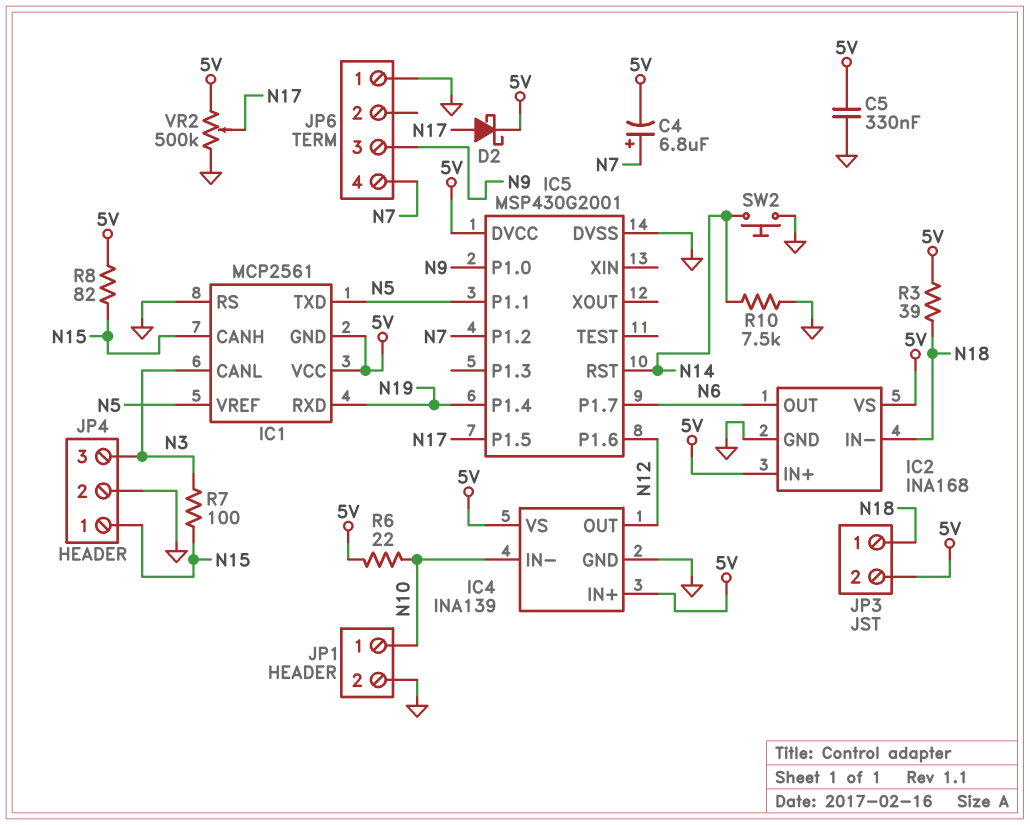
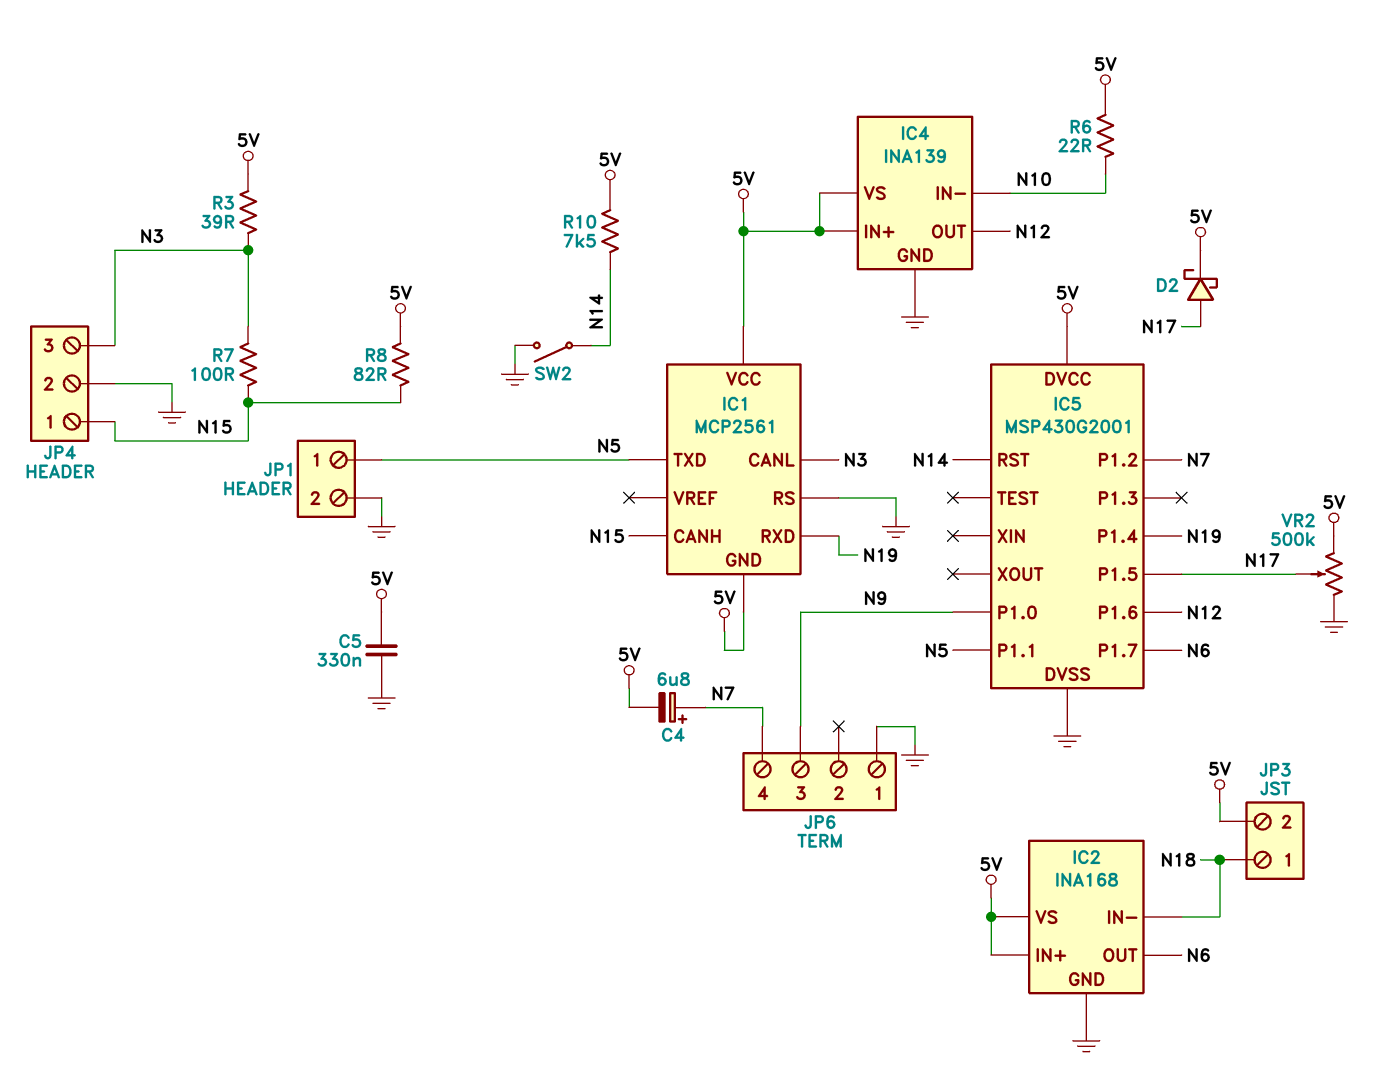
IC1 pin VREF: N5 -> none
JP1 pin 1: N10 -> N5
R3: 39 (5V, N18) -> 39 (5V, N3)
R10: 7.5k (GND, N14) -> 7.5k (5V, N14)
SW2: button (GND, N14) -> switch (GND, N14)

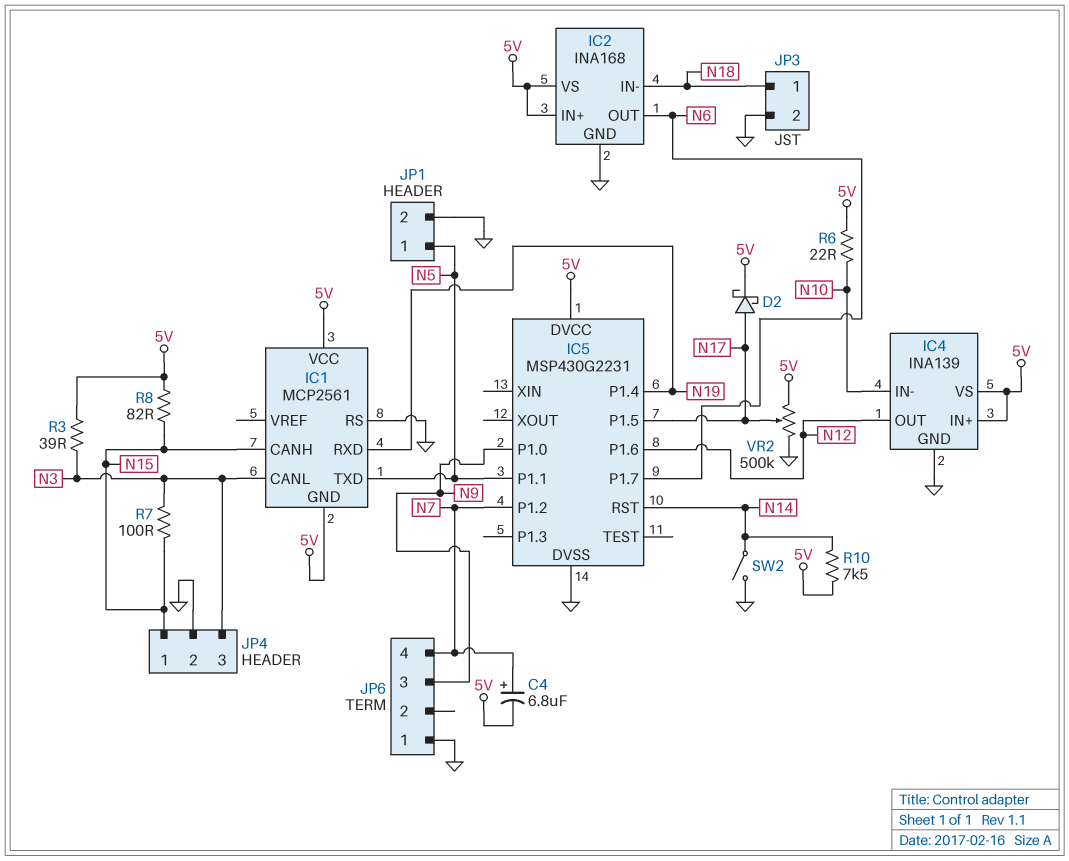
C5: 330nF (5V, GND) -> none
IC5: MSP430G2001 -> MSP430G2231
JP3 pin 2: 5V -> GND

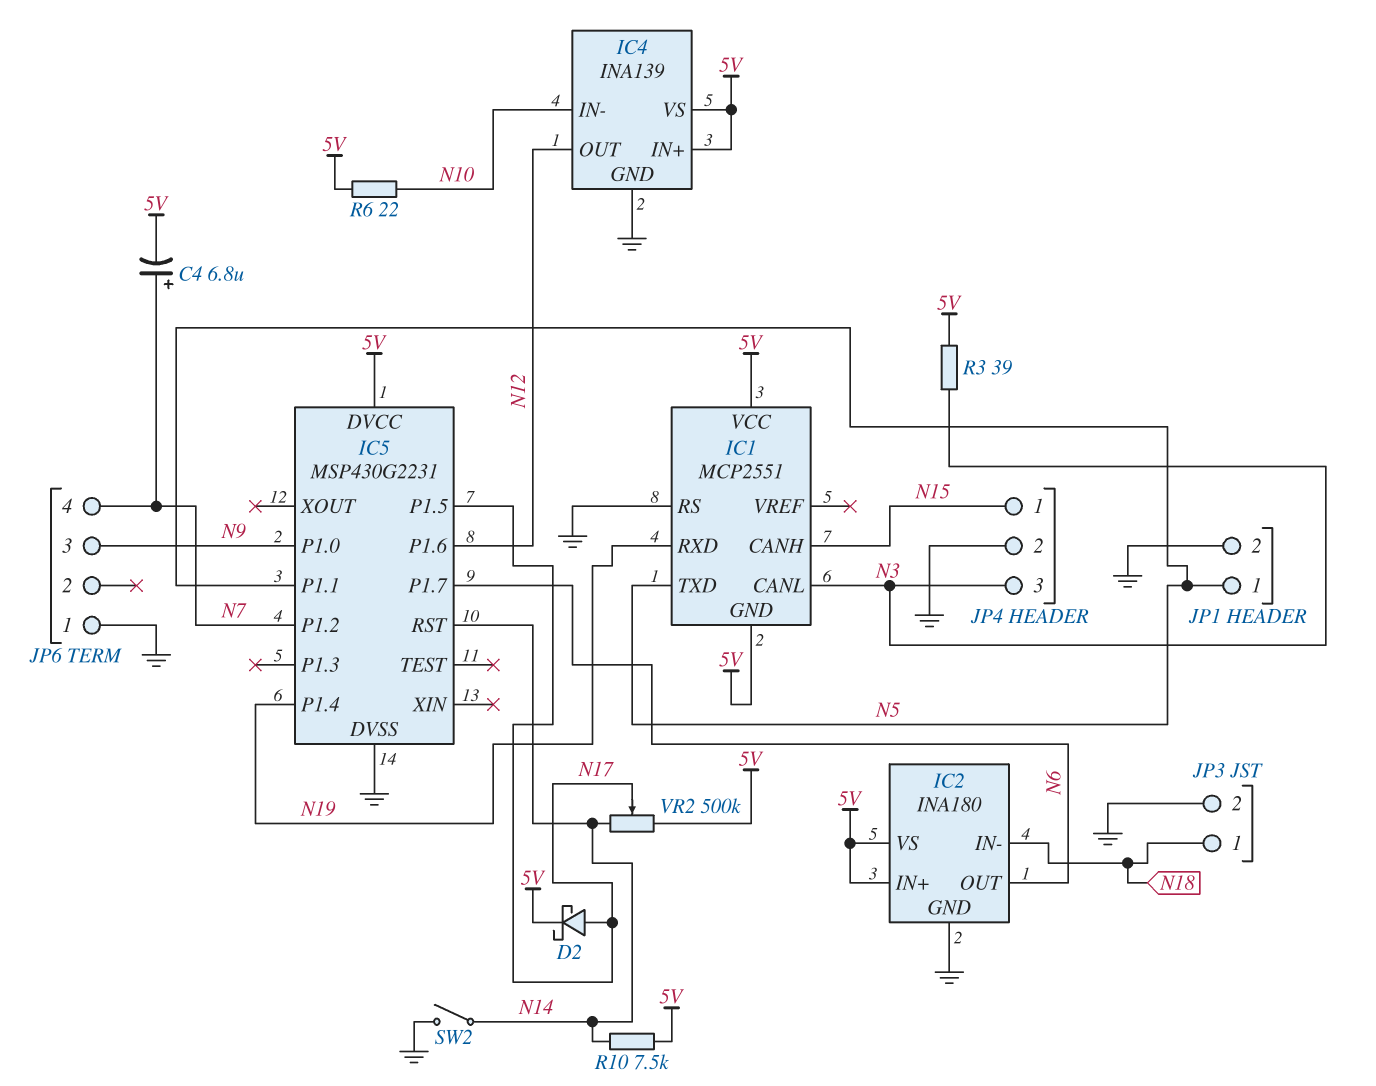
IC1: MCP2561 -> MCP2551
IC2: INA168 -> INA180
R7: 100 (N3, N15) -> none
R8: 82 (5V, N15) -> none
VR2: 500k (5V, GND, wiper N17) -> 500k (5V, N14, wiper N17)

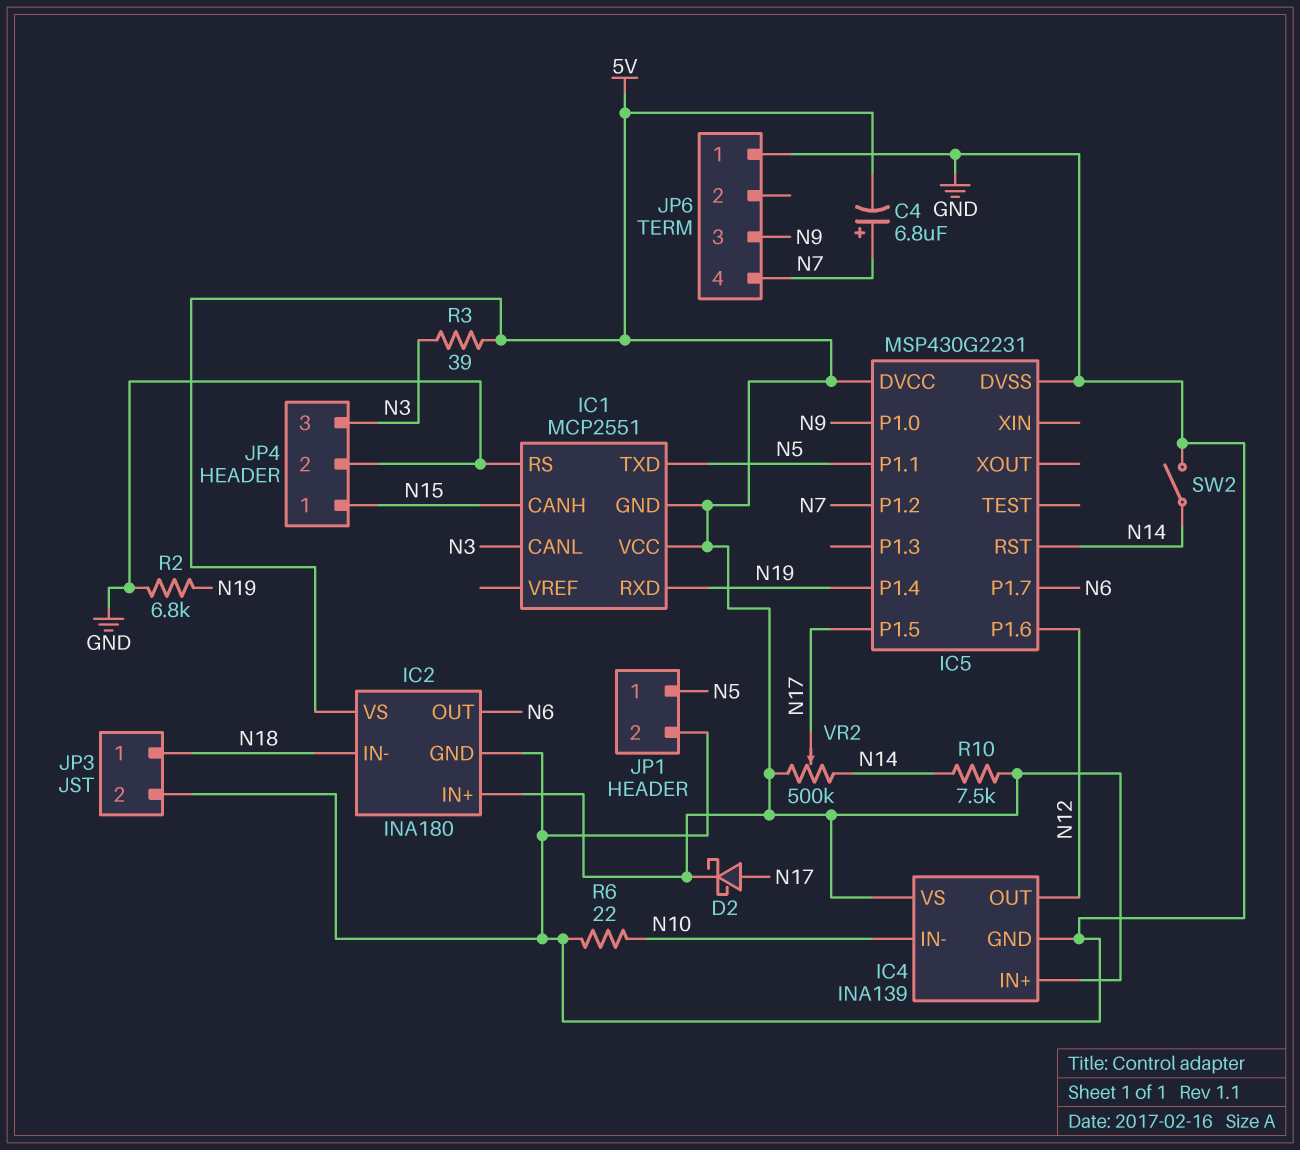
R2: none -> 6.8k (GND, N19)
R6: 22 (5V, N10) -> 22 (GND, N10)

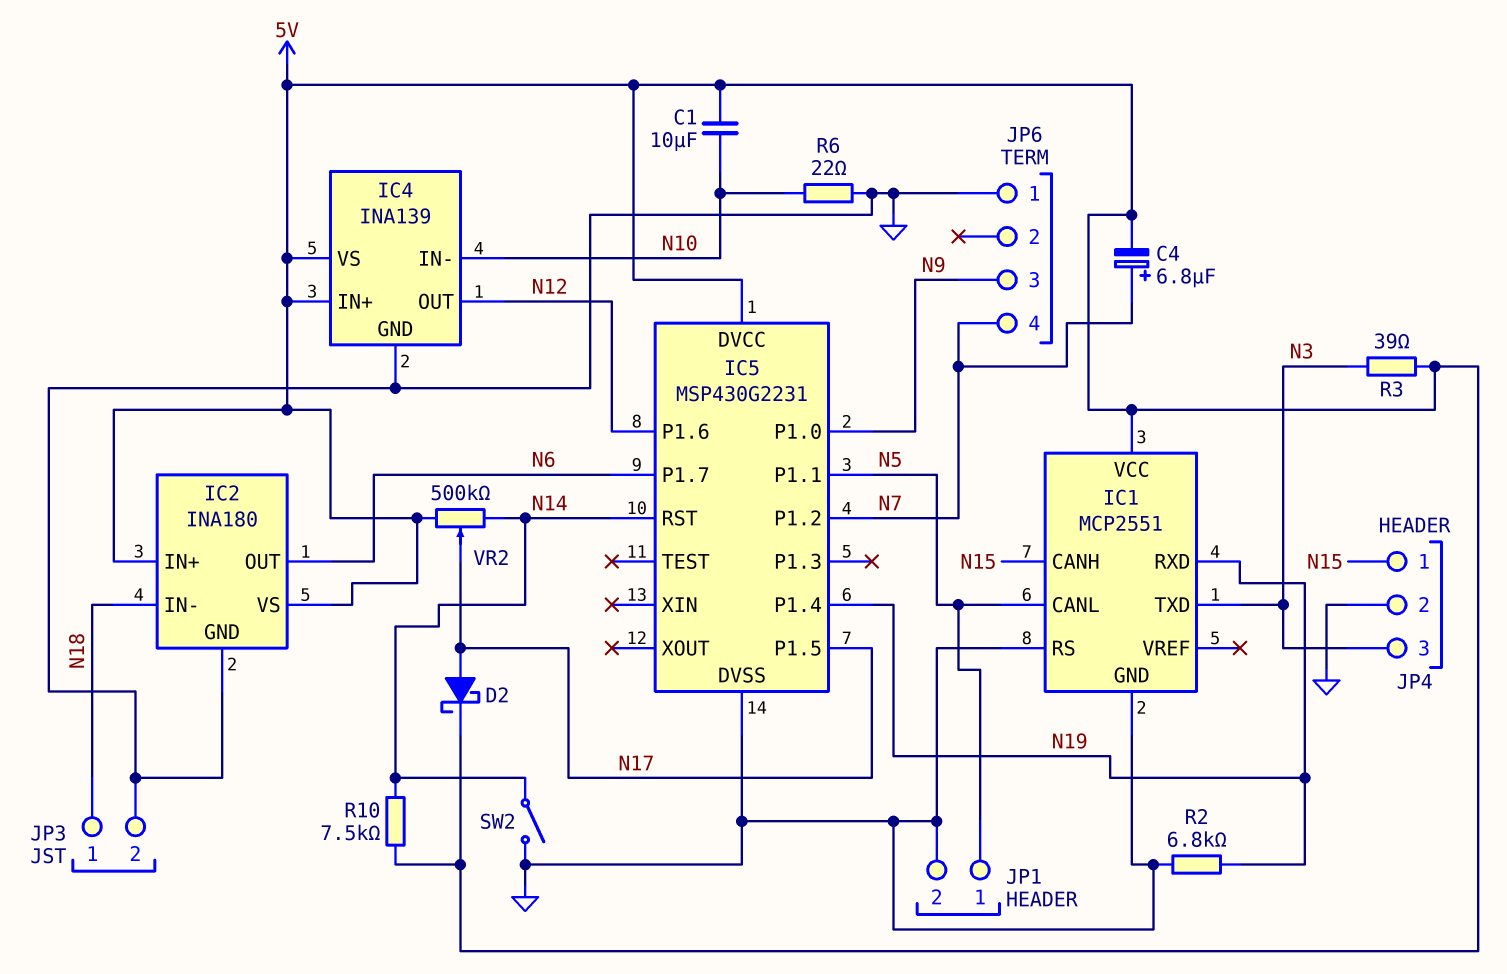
C1: none -> 10uF (5V, N10)
IC1 pin CANL: N3 -> N5
IC1 pin GND: 5V -> GND
IC1 pin TXD: N5 -> N3

